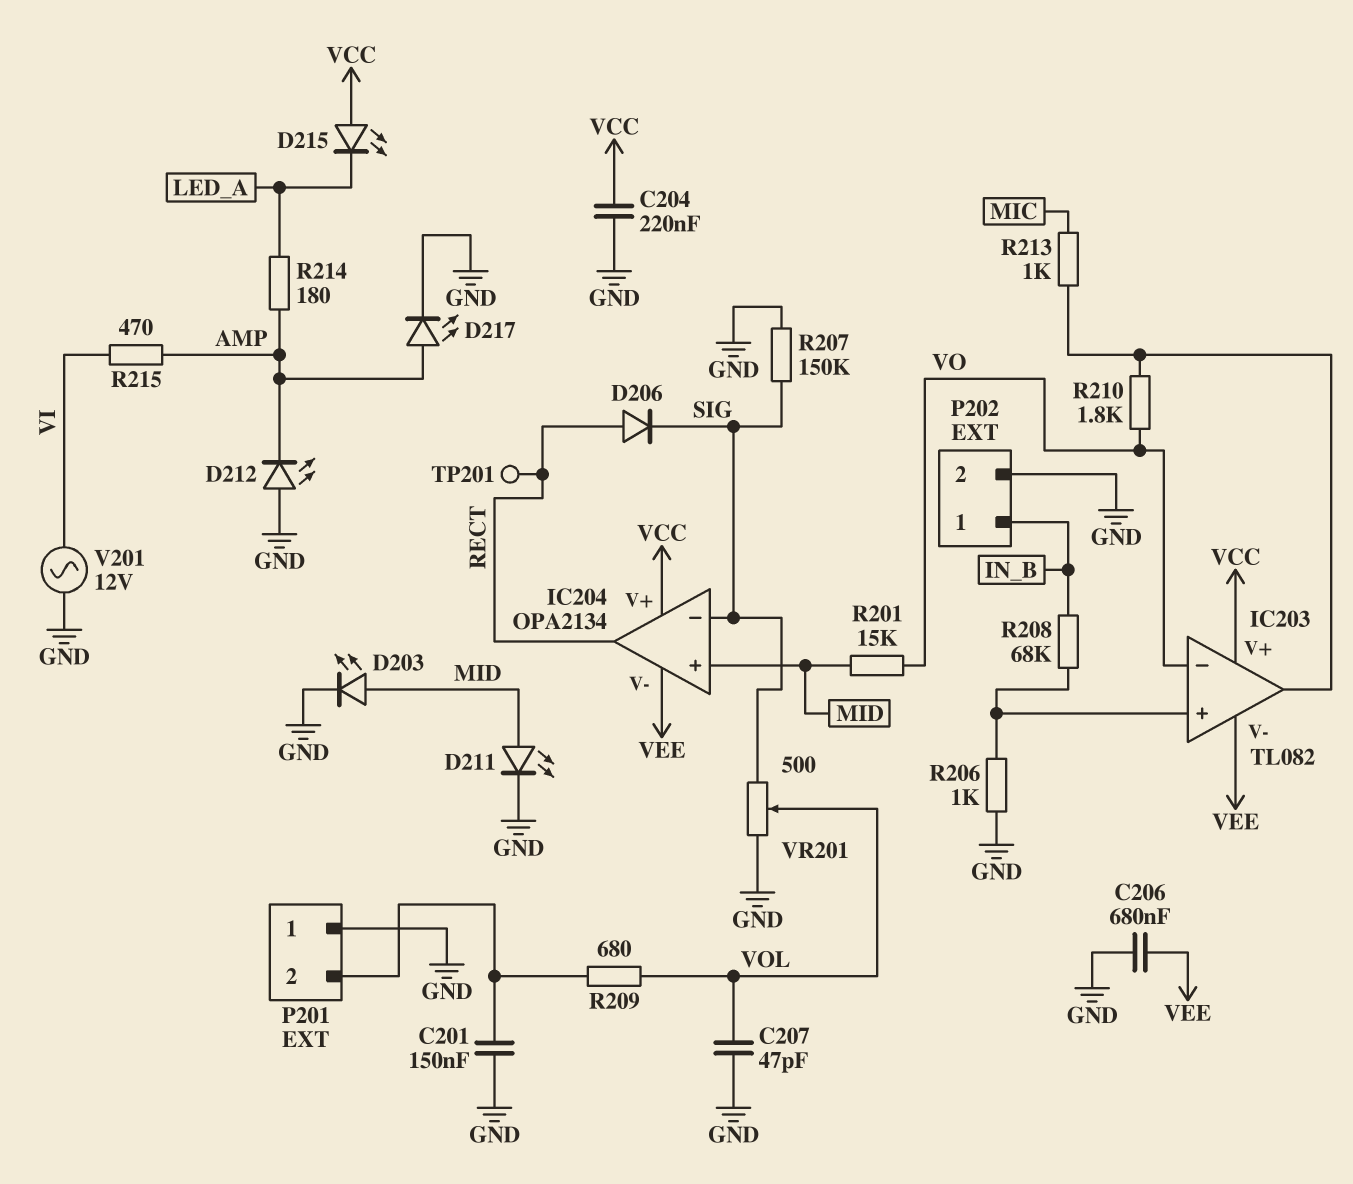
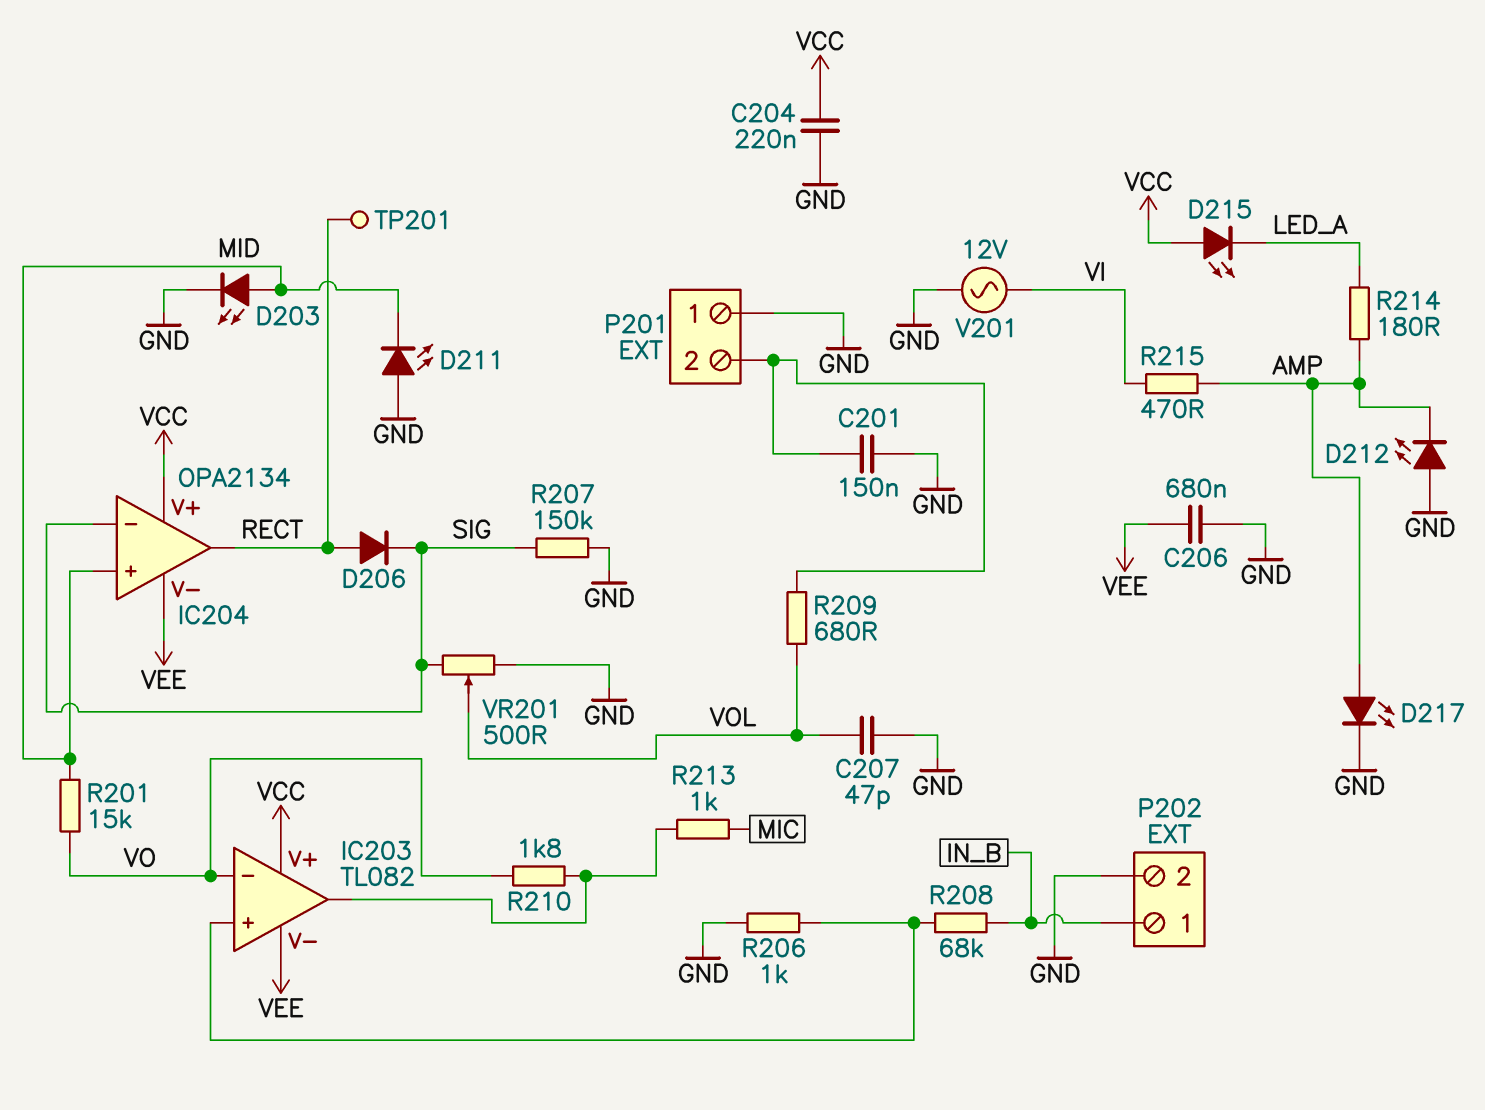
D211: LED (A MID, K GND) -> LED (A GND, K MID)

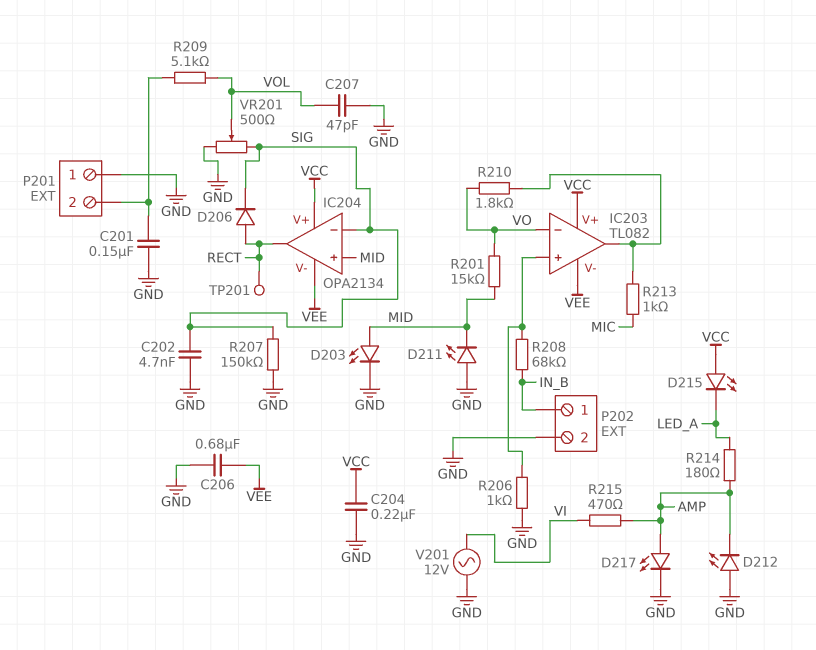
C202: none -> 4.7nF (GND, SIG)
R209: 680 (P201/2, VOL) -> 5.1k (P201/2, VOL)

